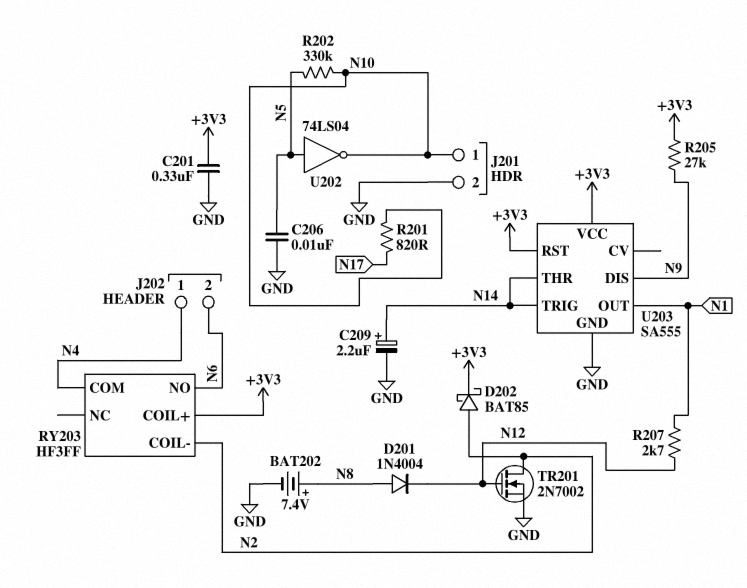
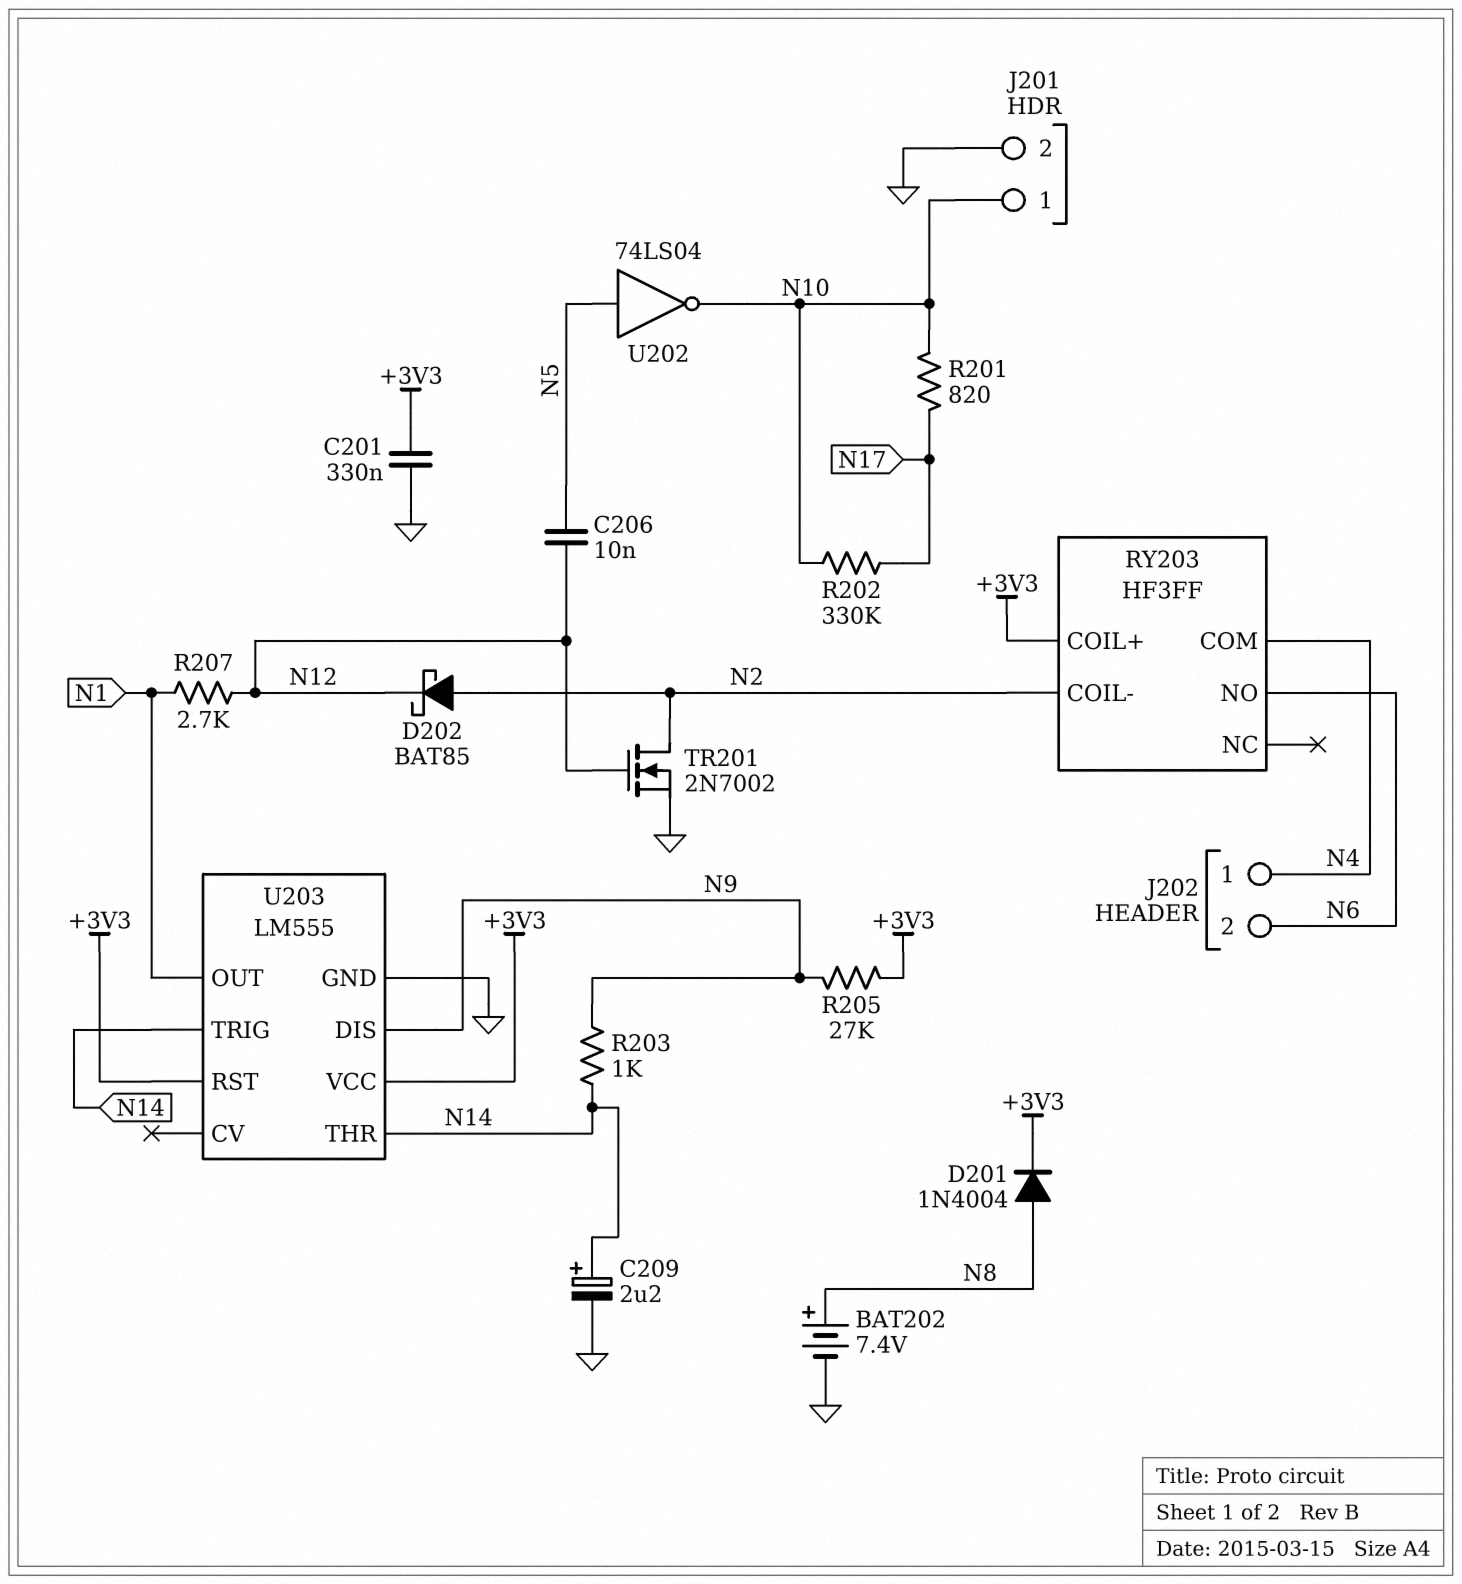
C206: 10nF (GND, N5) -> 10nF (N5, N12)
D201: diode 1N4004 (A N8, K N12) -> diode 1N4004 (A N8, K +3V3)
D202: schottky BAT85 (A N2, K +3V3) -> schottky BAT85 (A N2, K N12)
R202: 330k (N5, N10) -> 330k (N10, N17)
R203: none -> 1k (N9, N14)
U203: SA555 -> LM555

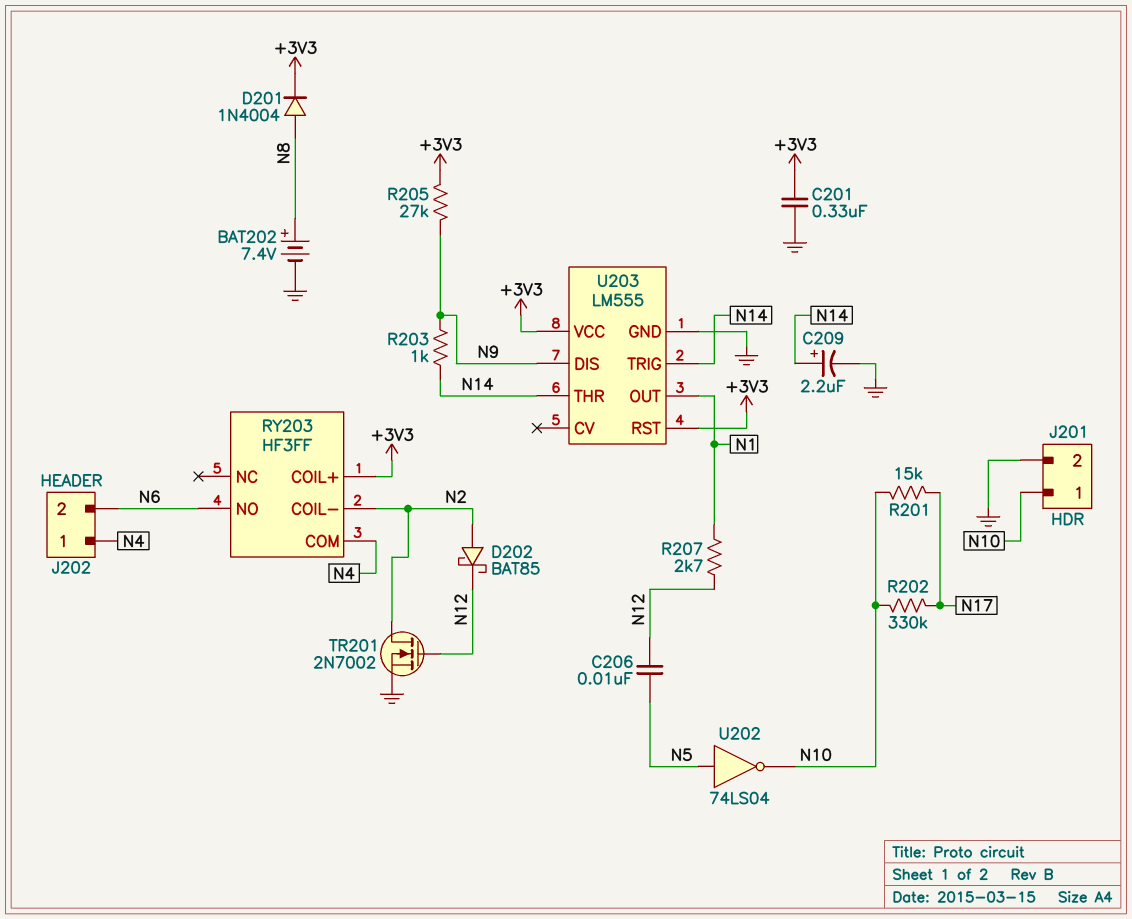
R201: 820 (N10, N17) -> 15k (N10, N17)

